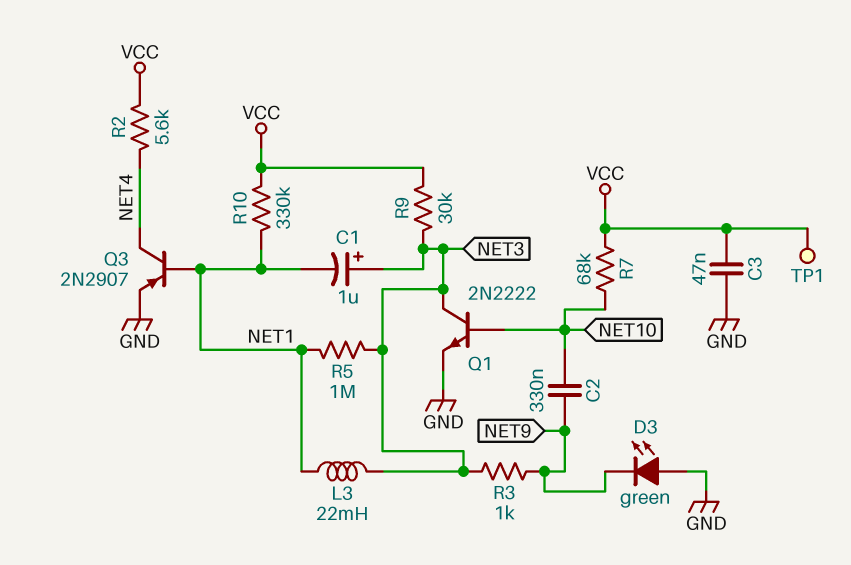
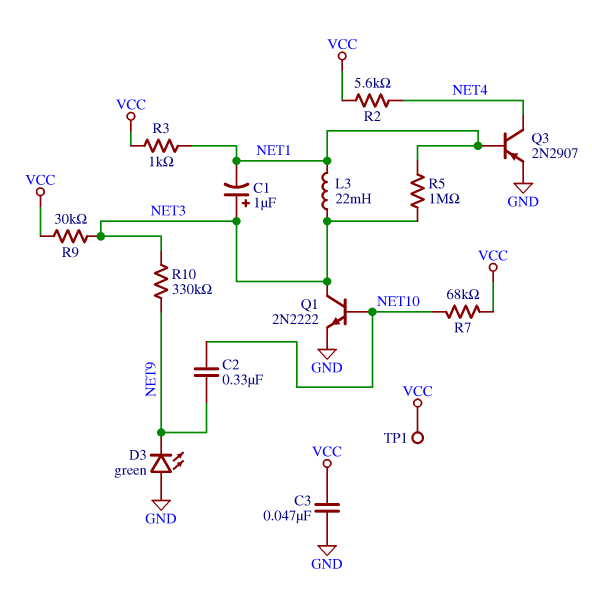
R3: 1k (NET3, NET9) -> 1k (NET1, VCC)
R10: 330k (NET1, VCC) -> 330k (NET3, NET9)

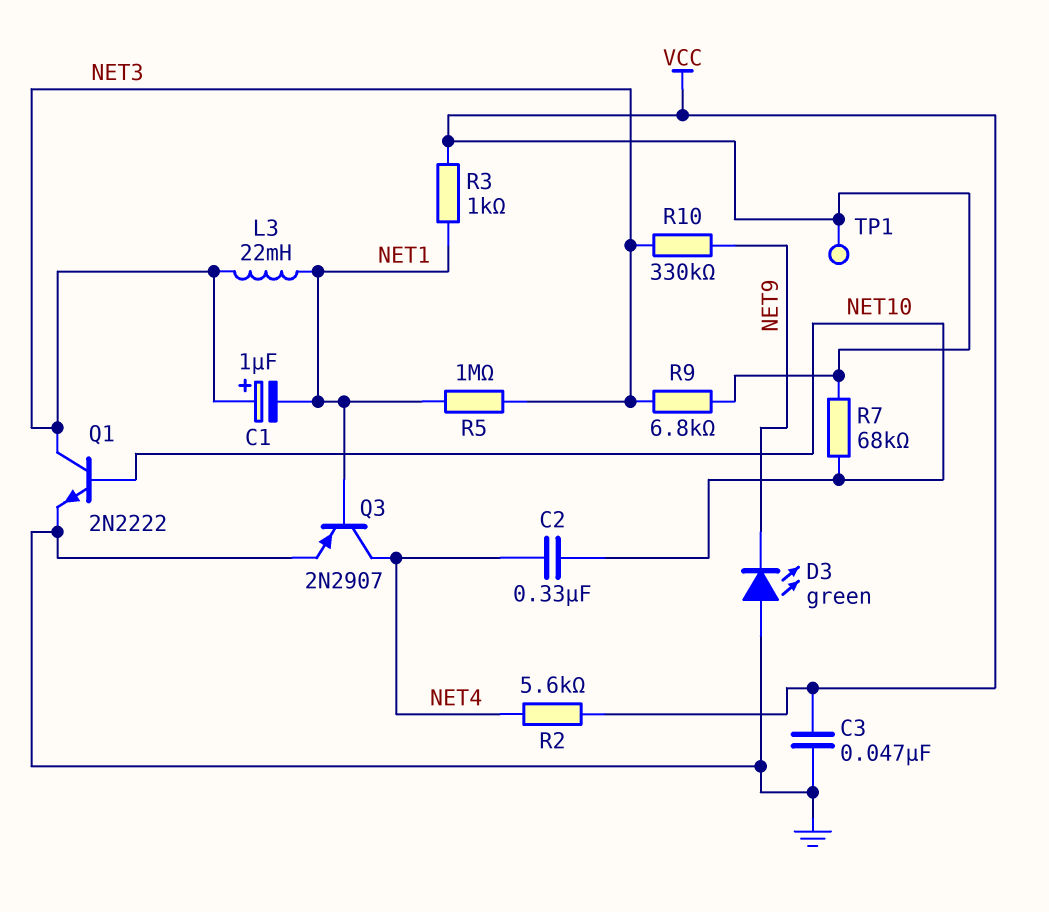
C2: 330nF (NET9, NET10) -> 330nF (NET4, NET10)
R9: 30k (NET3, VCC) -> 6.8k (NET3, VCC)

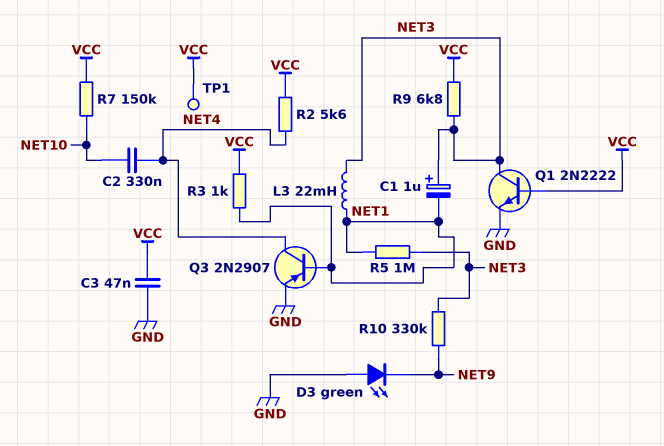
Q1: NPN 2N2222 (B NET10, C NET3, E GND) -> NPN 2N2222 (B VCC, C NET3, E GND)
R7: 68k (NET10, VCC) -> 150k (NET10, VCC)

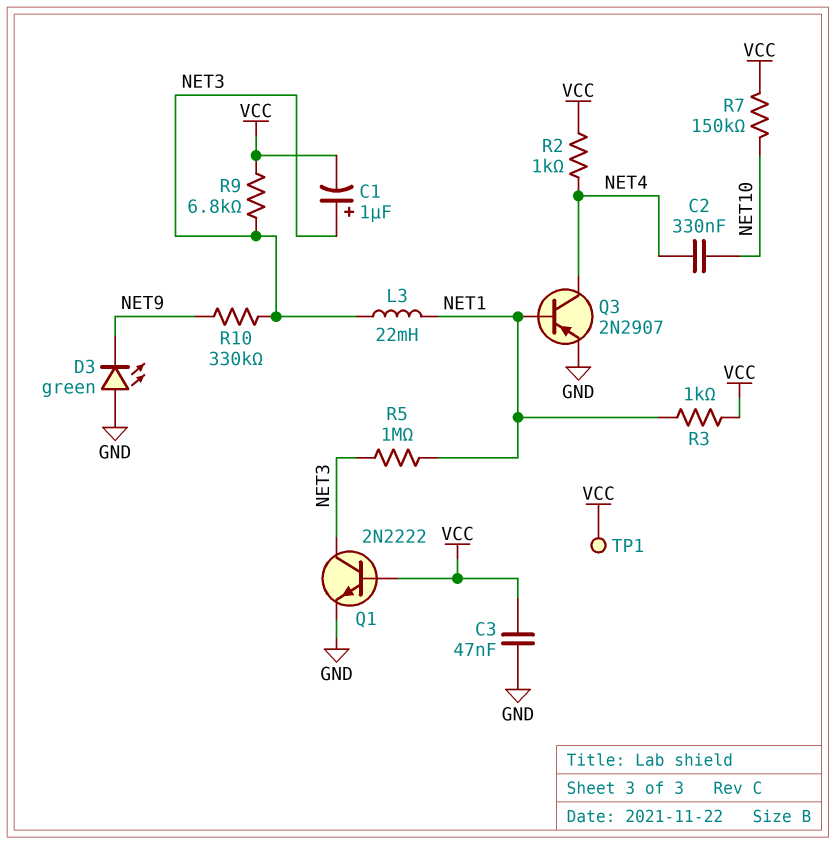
C1: 1uF (plus NET3, minus NET1) -> 1uF (plus NET3, minus VCC)
R2: 5.6k (NET4, VCC) -> 1k (NET4, VCC)

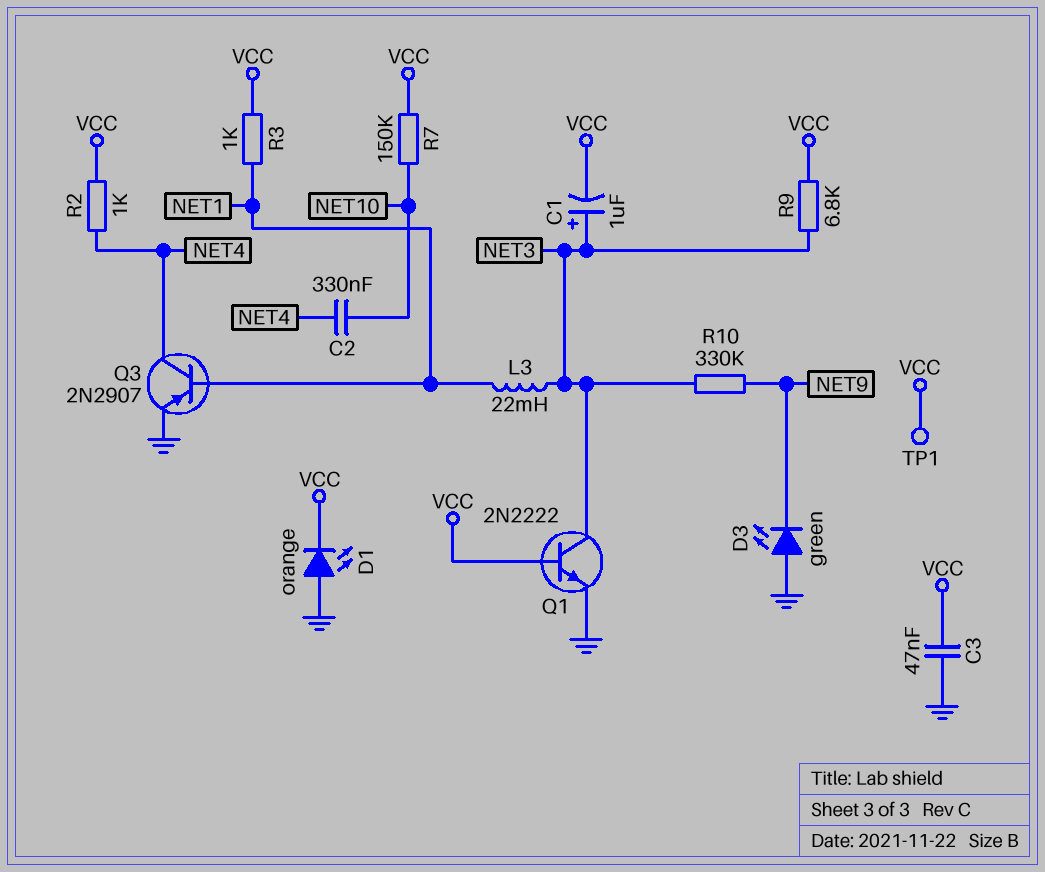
D1: none -> LED orange (A GND, K VCC)
R5: 1M (NET1, NET3) -> none

